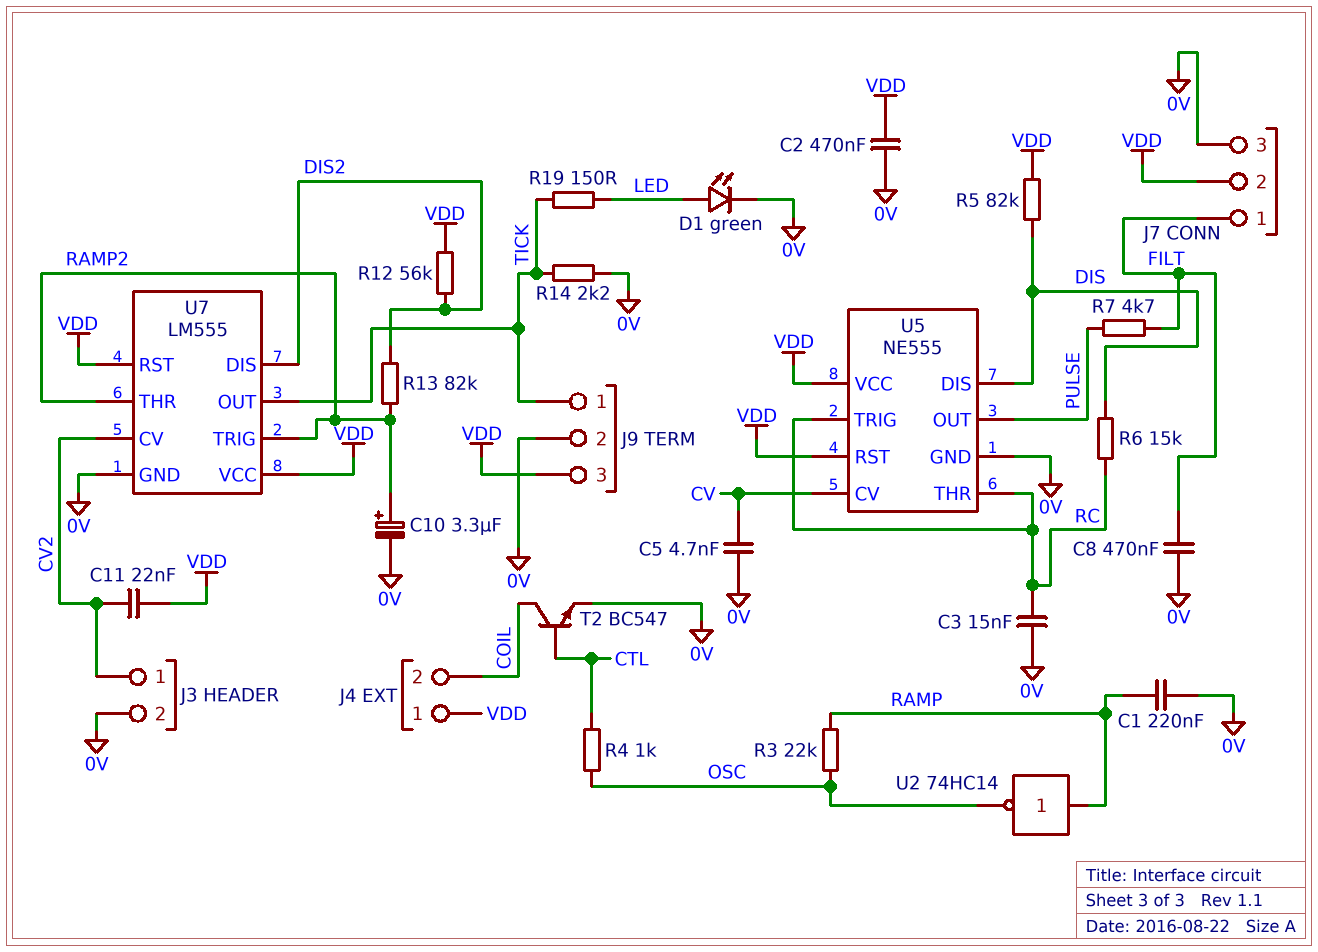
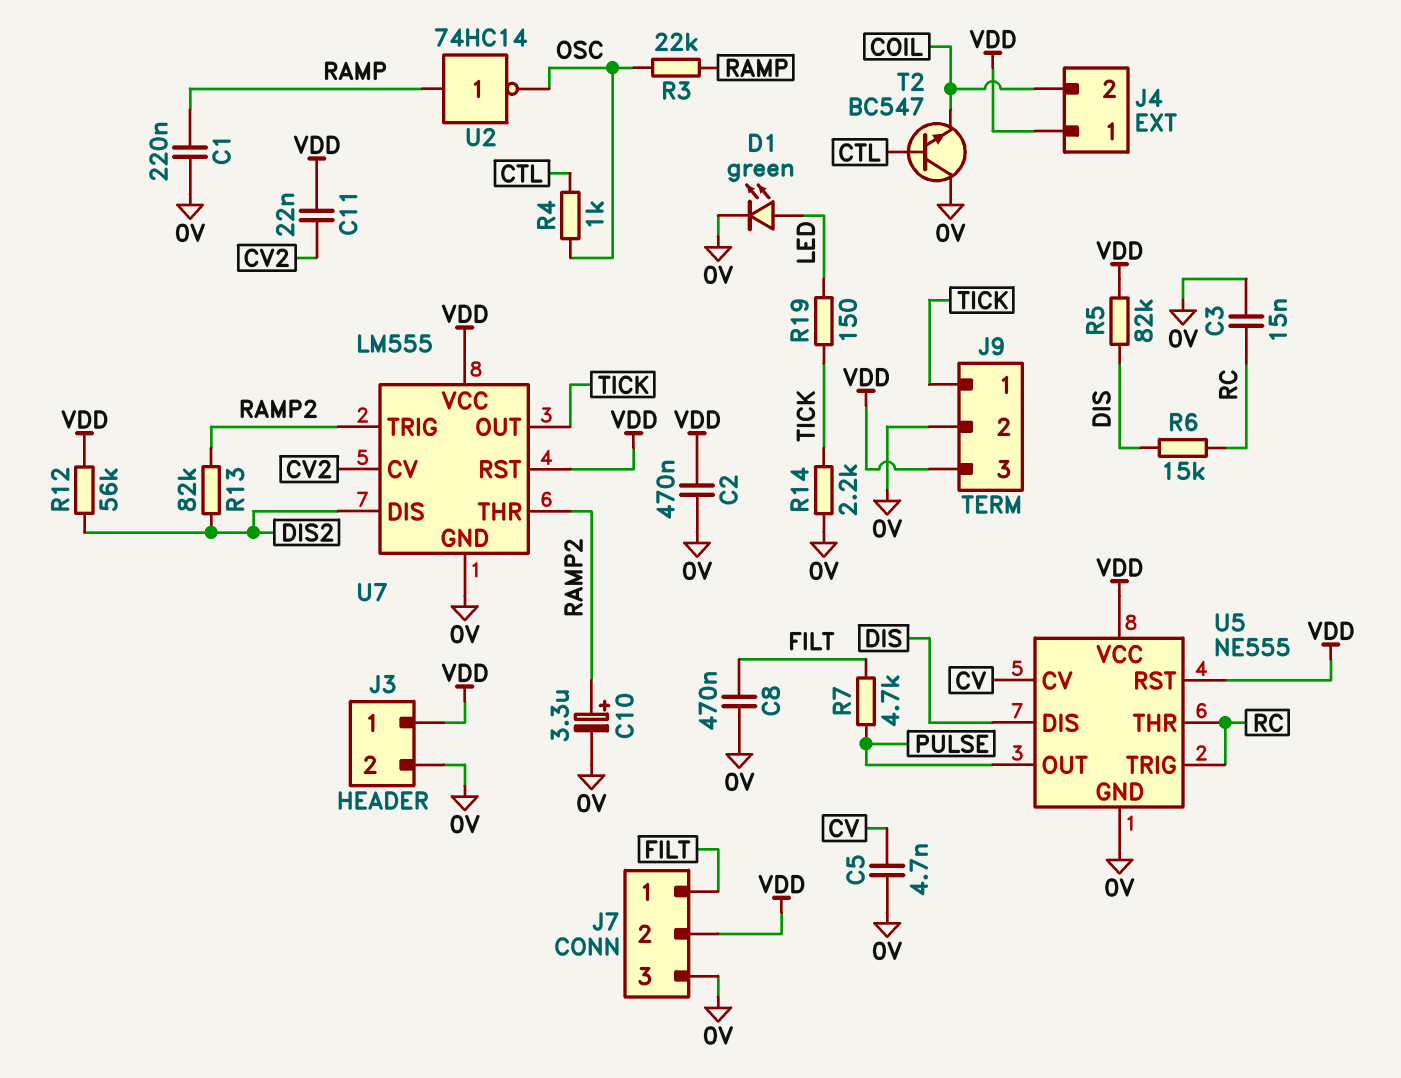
J3 pin 1: CV2 -> VDD
T2: NPN BC547 (B CTL, C COIL, E 0V) -> NPN BC547 (B CTL, C 0V, E COIL)

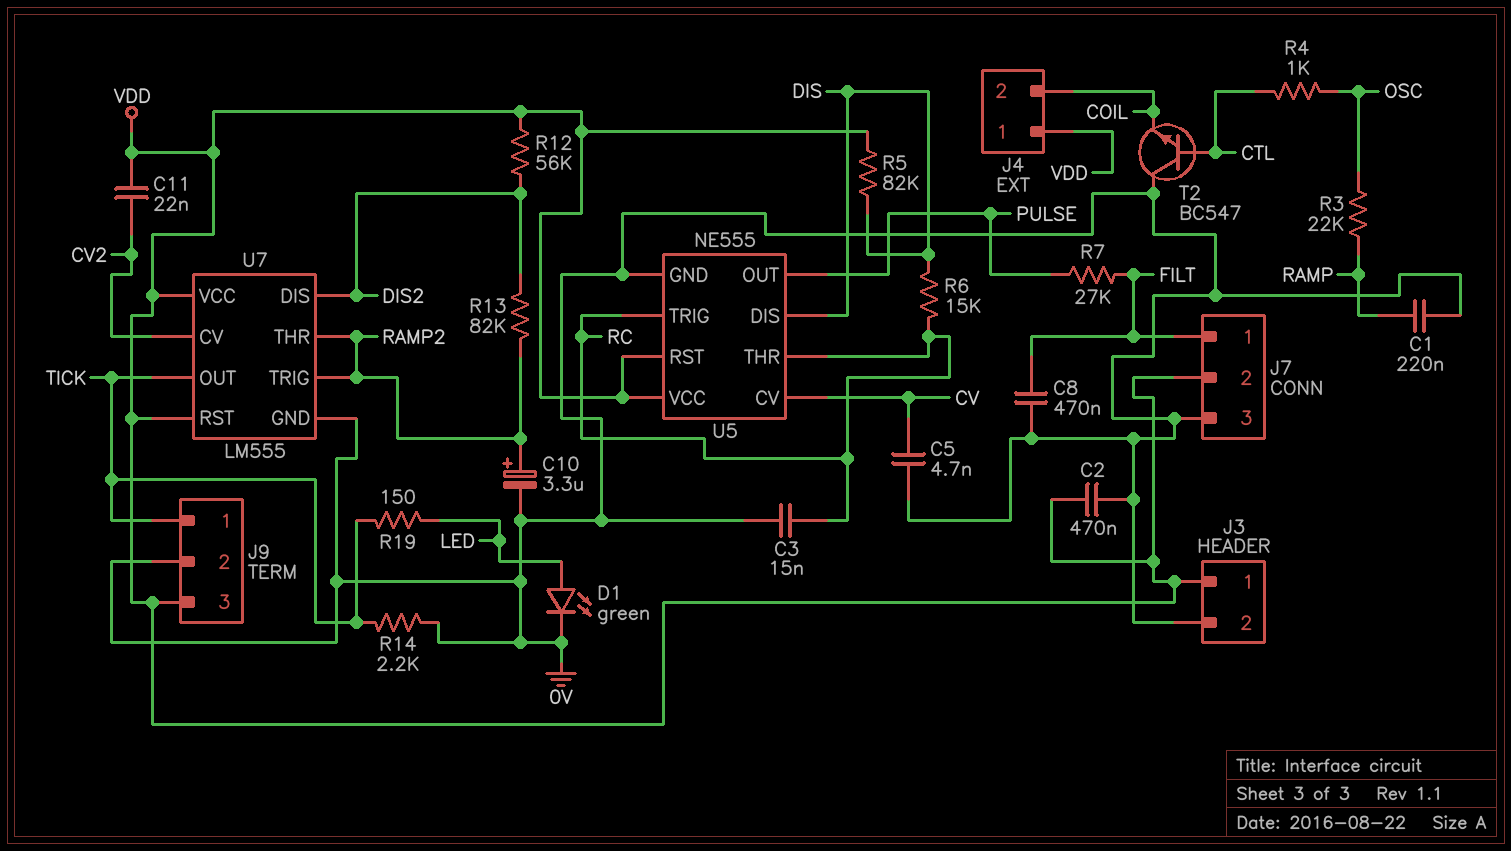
R7: 4.7k (FILT, PULSE) -> 27k (FILT, PULSE)
U2: NOT 74HC14 (in RAMP, out OSC) -> none

